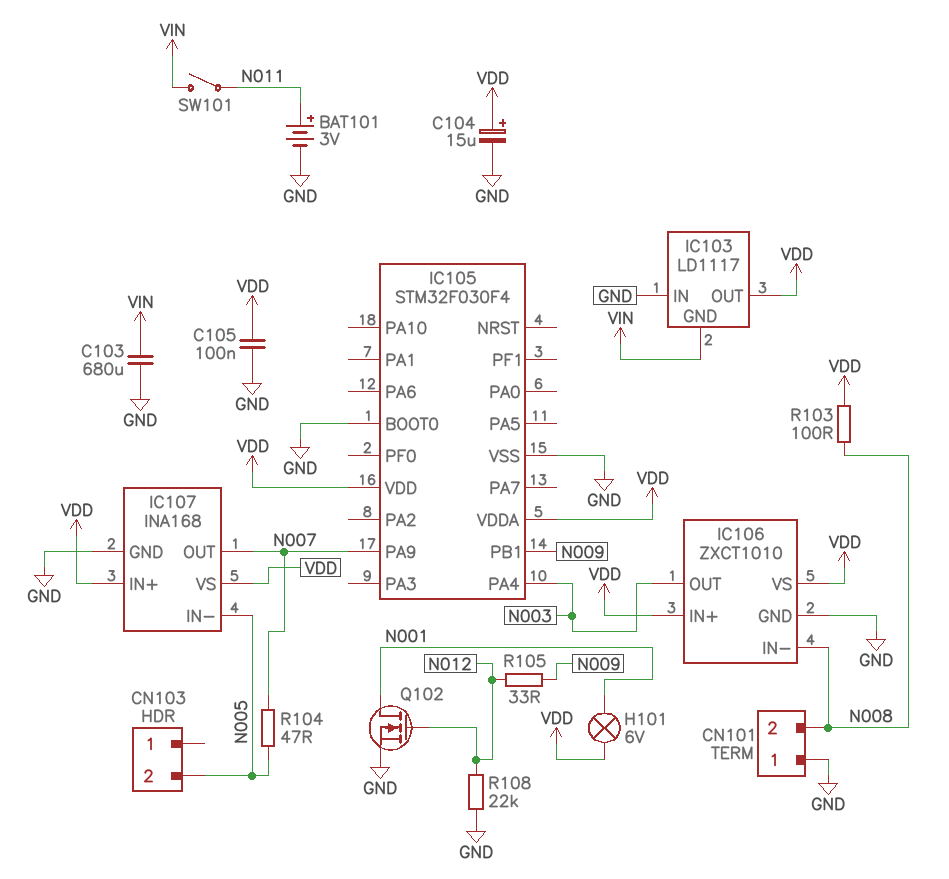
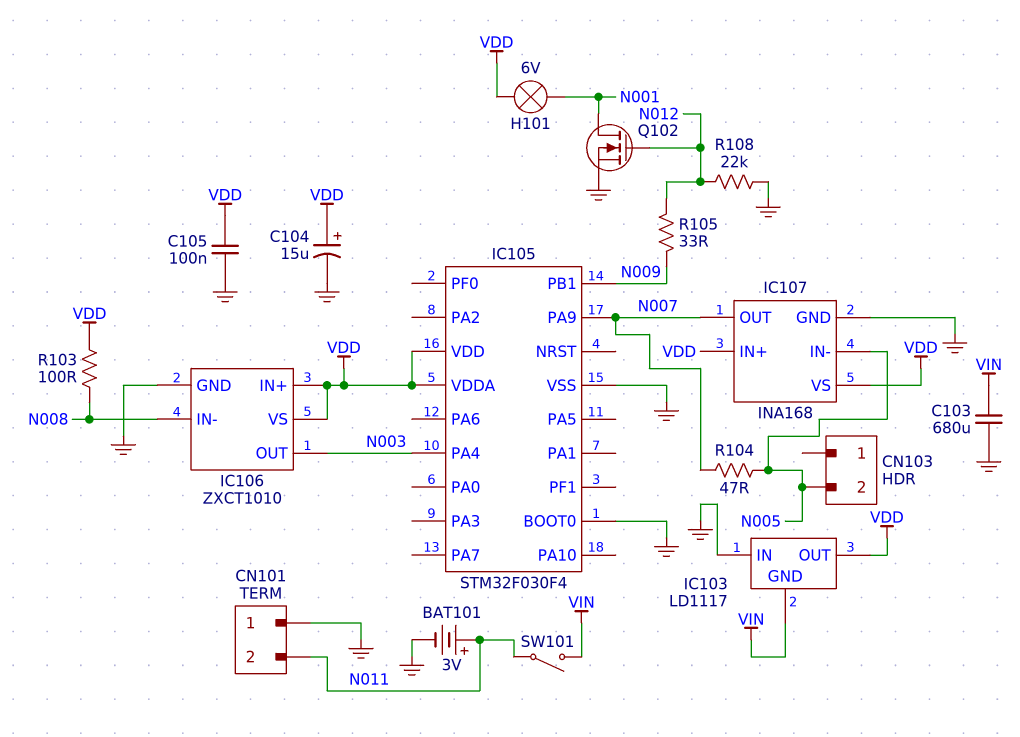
CN101 pin 2: N008 -> N011

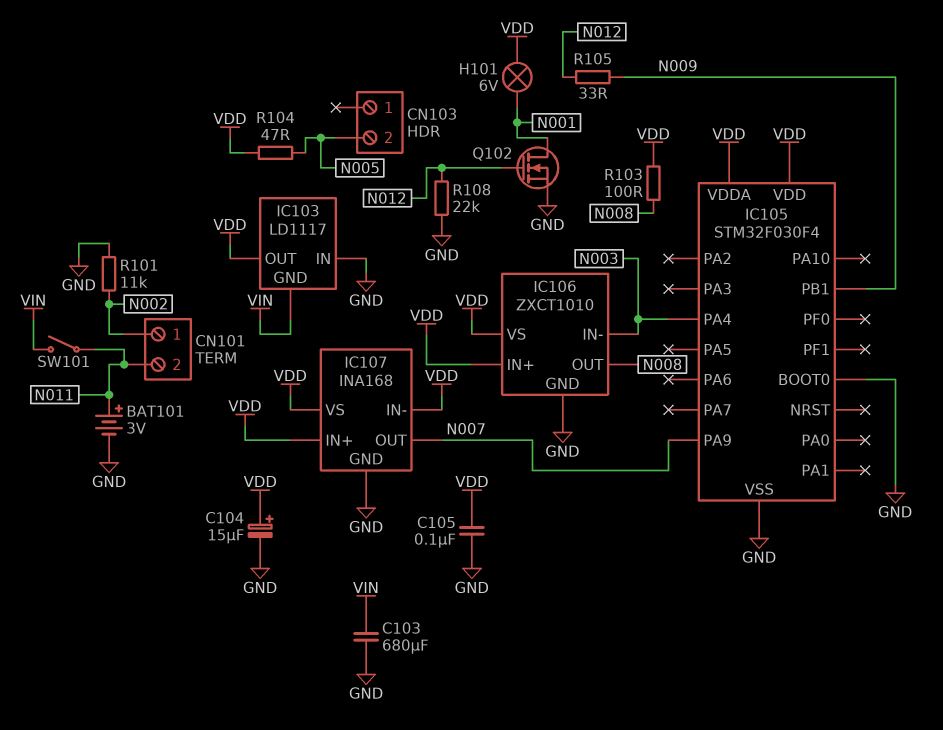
CN101 pin 1: GND -> N002
IC106 pin IN-: N008 -> N003
IC106 pin OUT: N003 -> N008
IC107 pin IN-: N005 -> VDD
R101: none -> 11k (GND, N002)
R104: 47 (N005, N007) -> 47 (N005, VDD)

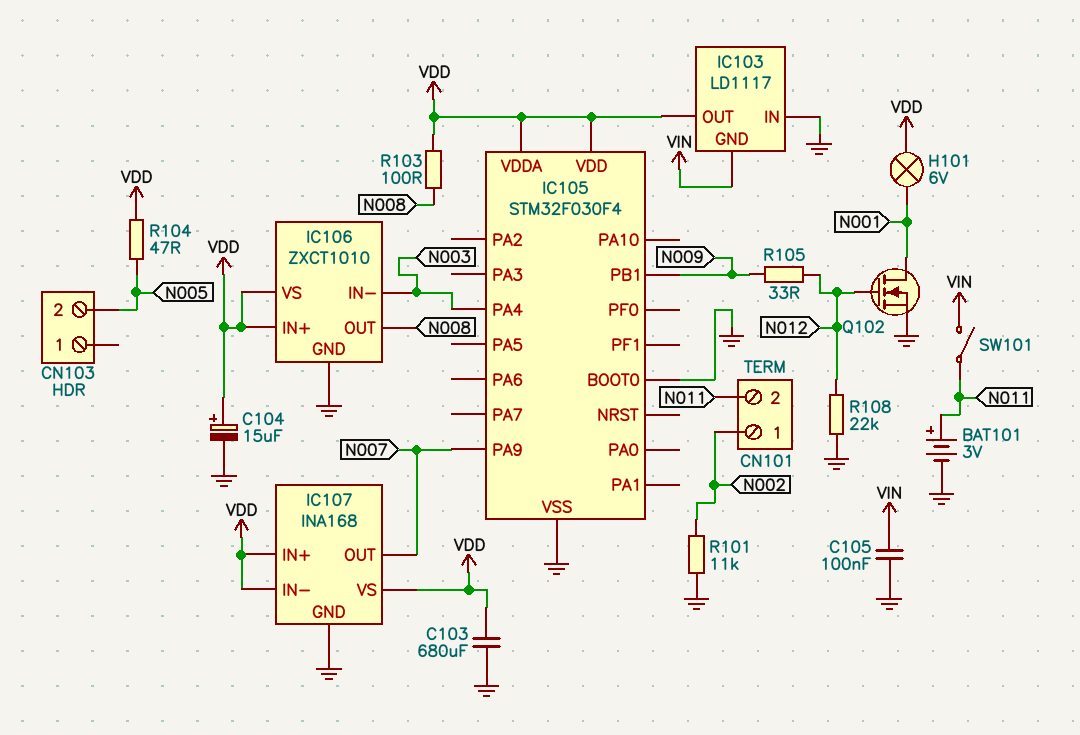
C103: 680uF (GND, VIN) -> 680uF (GND, VDD)
C105: 100nF (GND, VDD) -> 100nF (GND, VIN)

